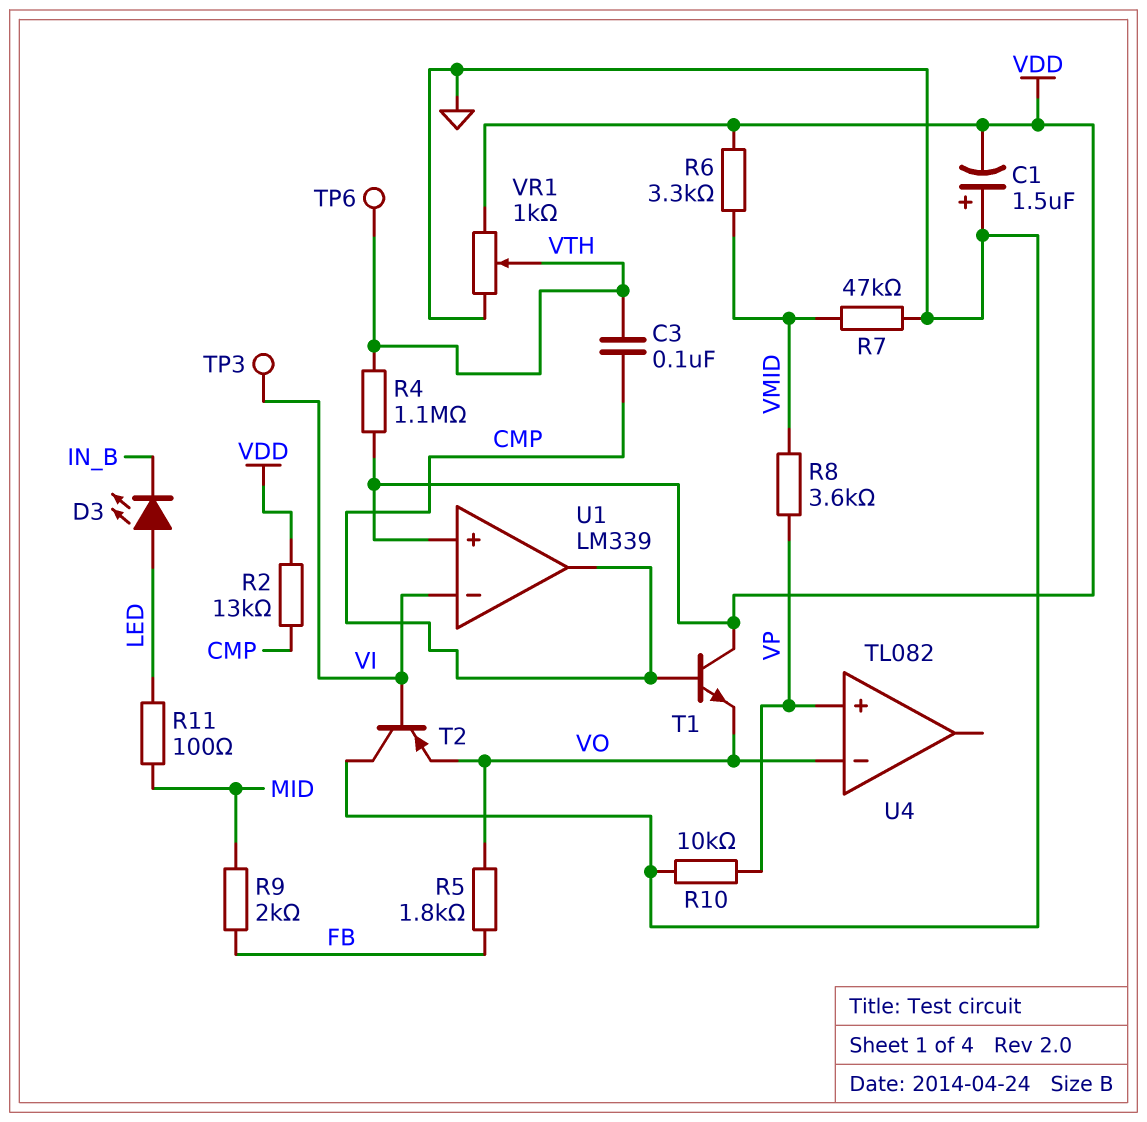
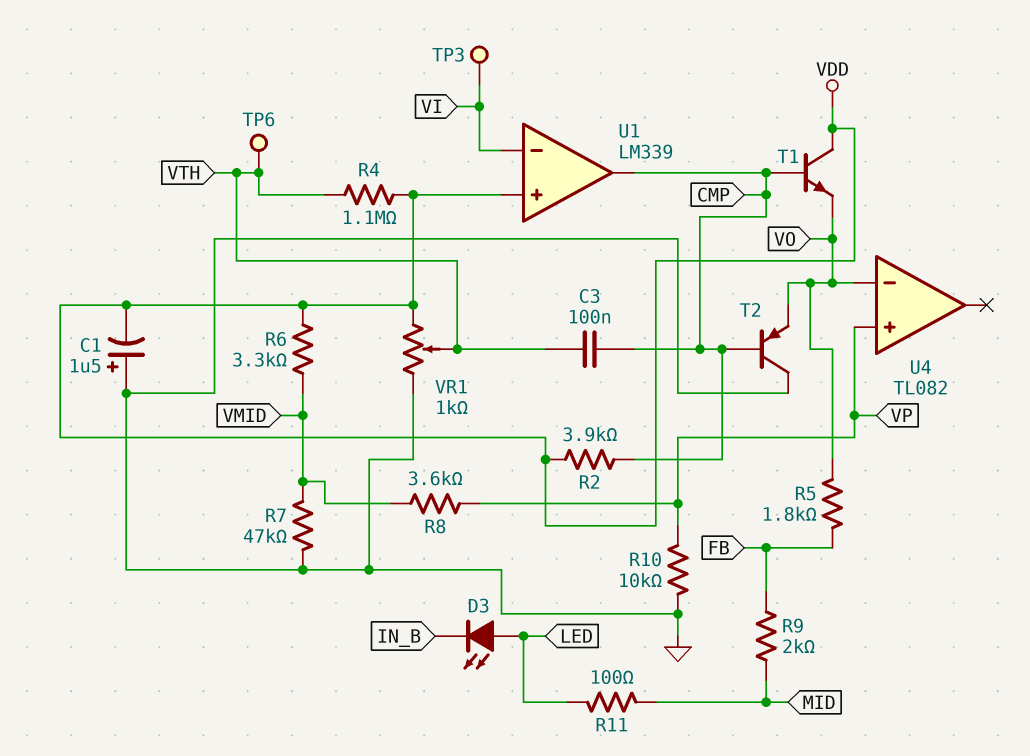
R2: 13k (CMP, VDD) -> 3.9k (CMP, VDD)
T2: PNP (B VI, C GND, E VO) -> PNP (B CMP, C GND, E VO)

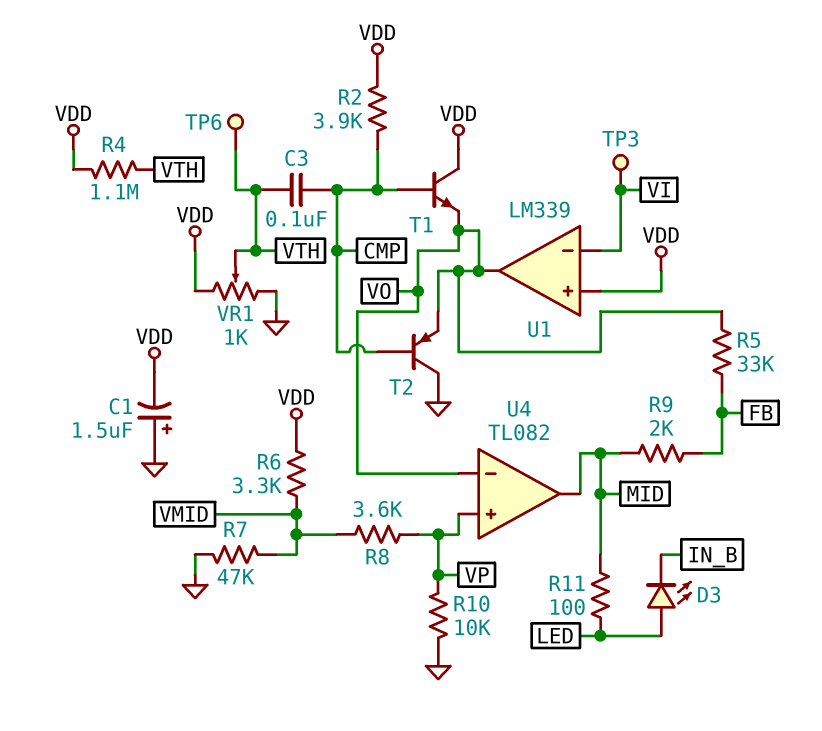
R5: 1.8k (FB, VO) -> 33k (FB, VO)
U1 pin out: CMP -> VO
U4 pin out: none -> MID

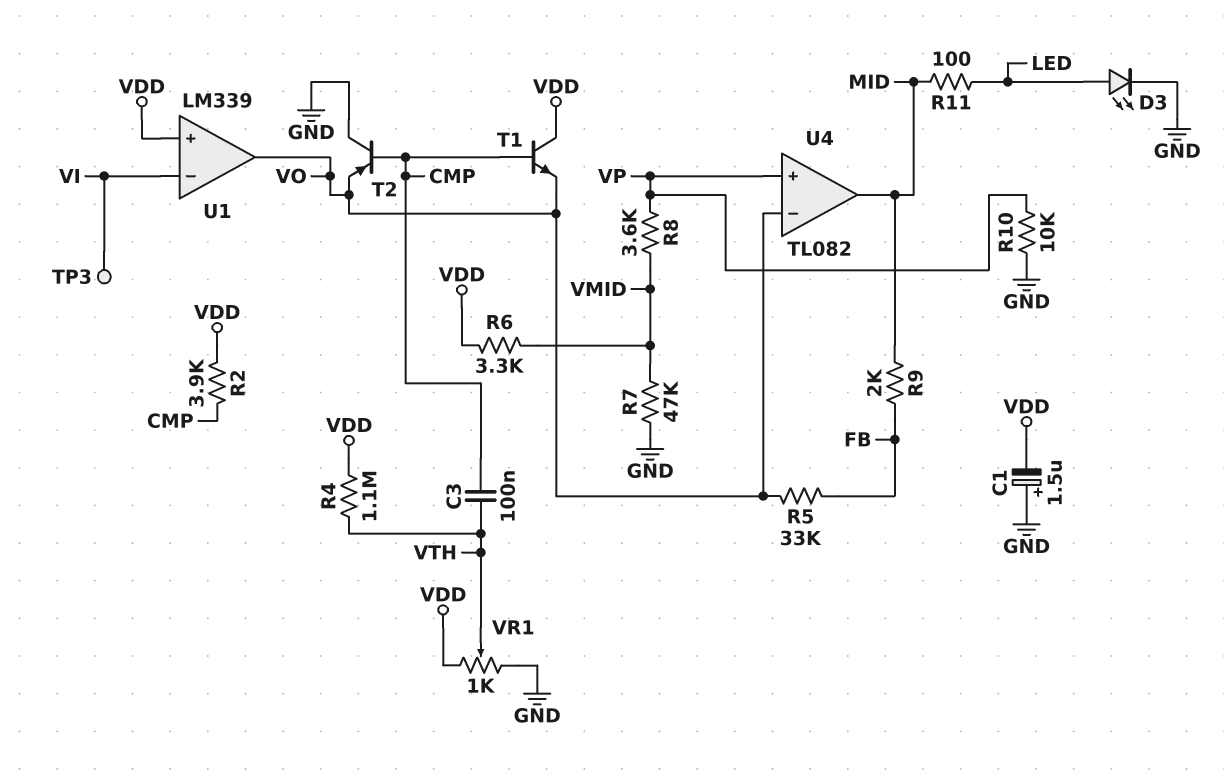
D3: LED (A LED, K IN_B) -> LED (A LED, K GND)
TP6: test point (VTH) -> none

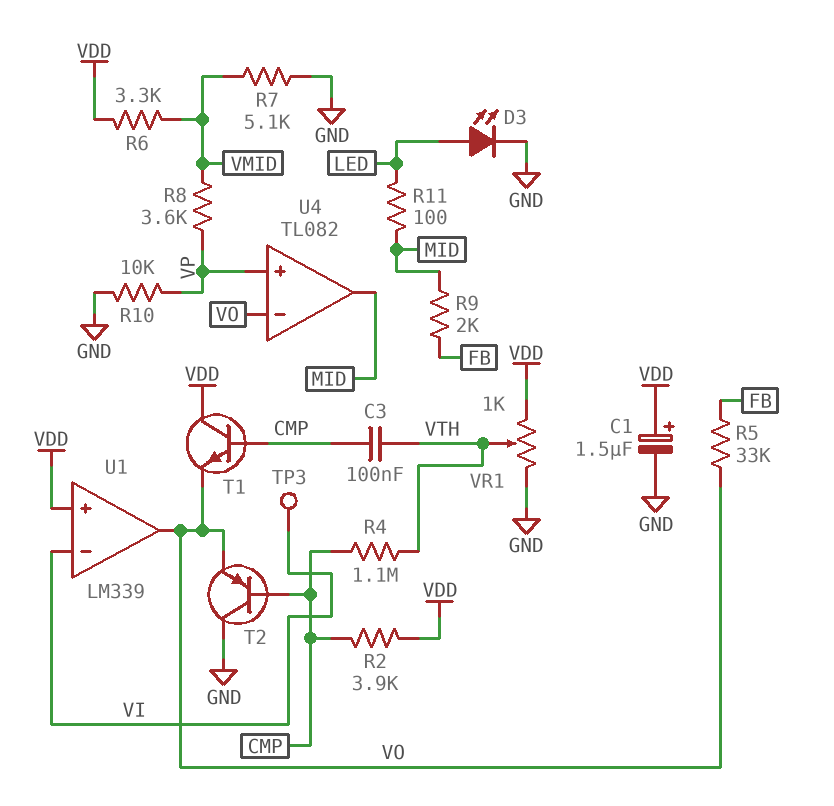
C1: 1.5uF (plus GND, minus VDD) -> 1.5uF (plus VDD, minus GND)
R4: 1.1M (VDD, VTH) -> 1.1M (CMP, VTH)
R7: 47k (GND, VMID) -> 5.1k (GND, VMID)

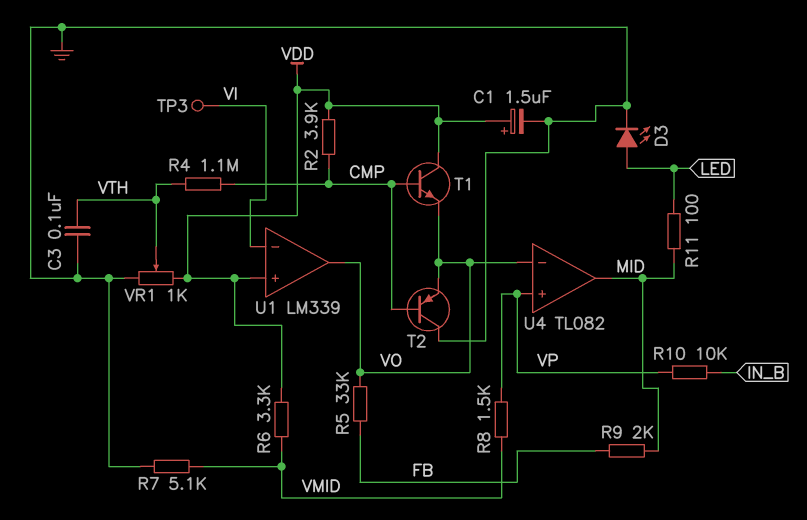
C3: 100nF (CMP, VTH) -> 100nF (GND, VTH)
R8: 3.6k (VMID, VP) -> 1.5k (VMID, VP)
R10: 10k (GND, VP) -> 10k (IN_B, VP)

